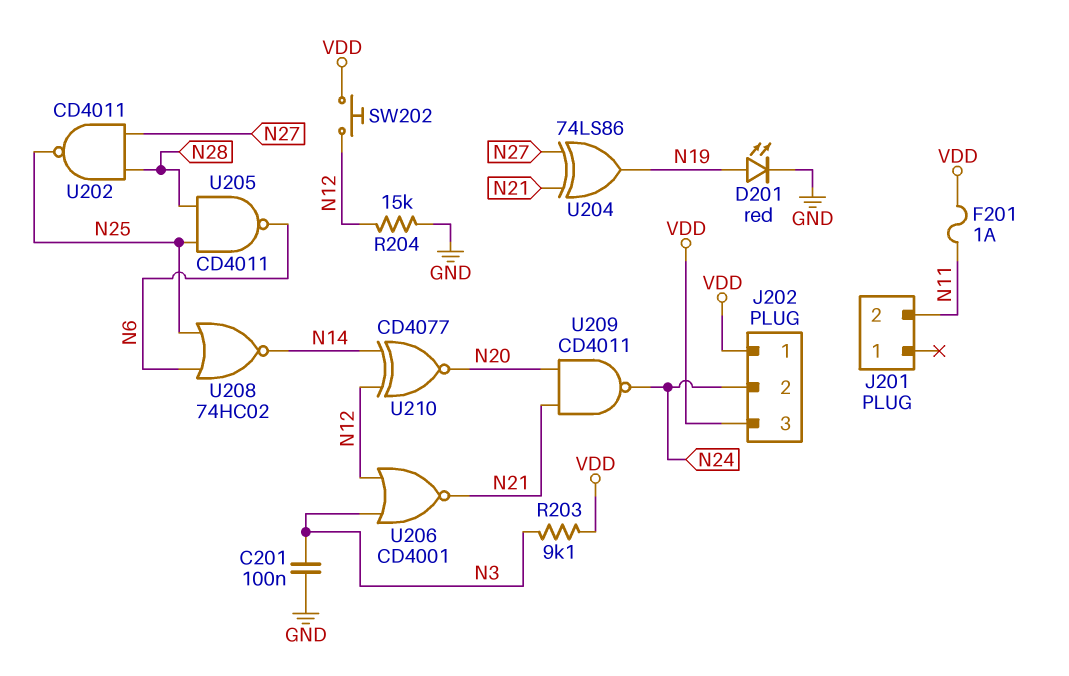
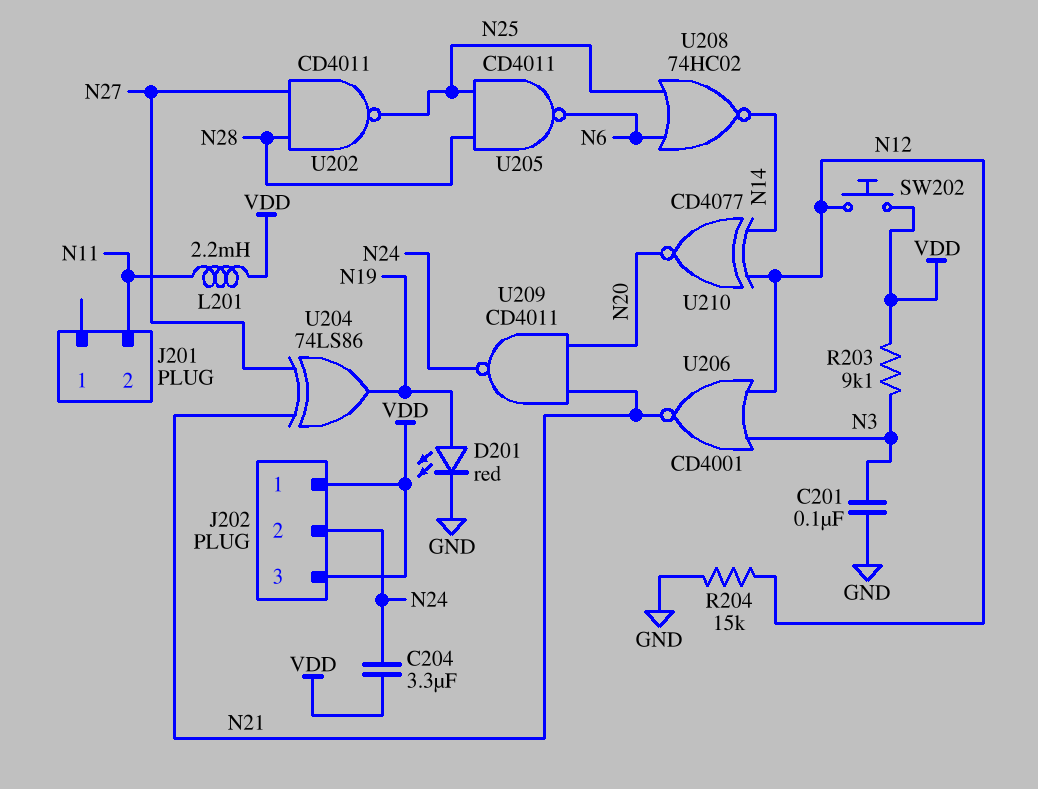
C204: none -> 3.3uF (N24, VDD)
F201: 1A (N11, VDD) -> none
L201: none -> 2.2mH (N11, VDD)

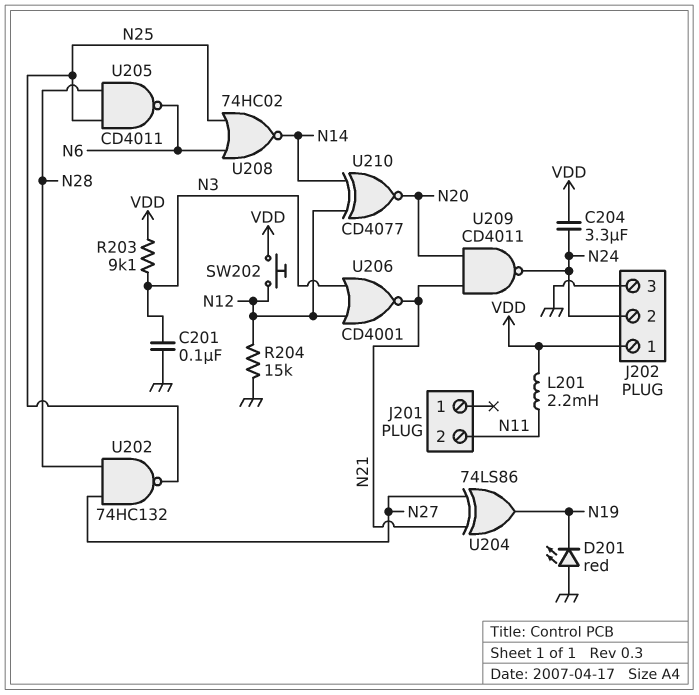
D201: LED red (A N19, K GND) -> LED red (A GND, K N19)
J202 pin 3: VDD -> GND
U202: NAND CD4011 (in N27, in N28, out N25) -> NAND 74HC132 (in N27, in N28, out N25)

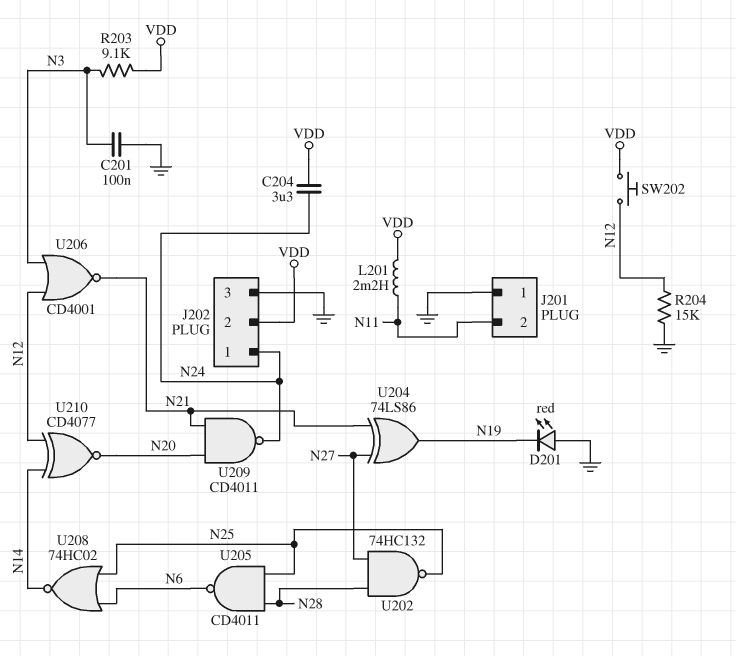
J201 pin 1: none -> GND
J202 pin 1: VDD -> N24
J202 pin 2: N24 -> VDD

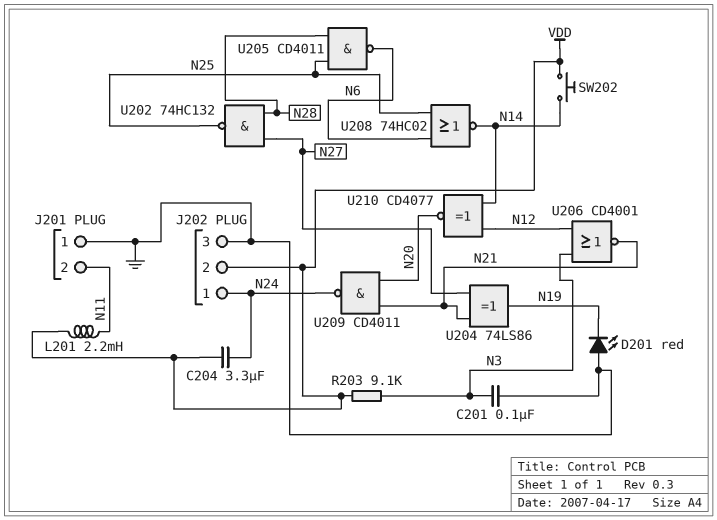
R204: 15k (GND, N12) -> none
SW202: button (N12, VDD) -> button (N14, VDD)

